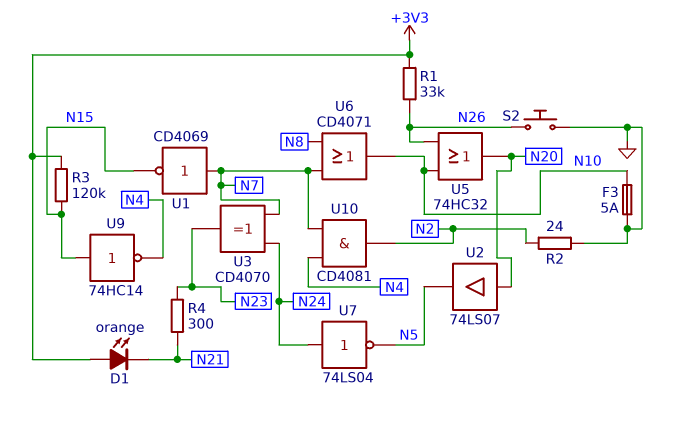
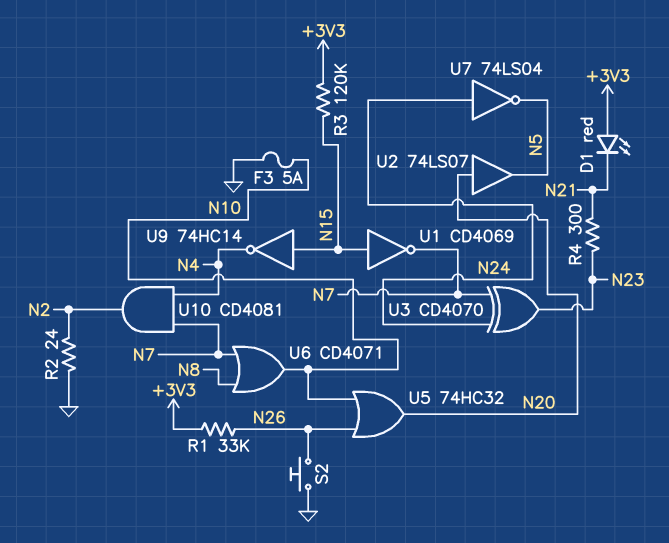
D1: LED orange (A +3V3, K N21) -> LED red (A +3V3, K N21)
U1: NOT CD4069 (in N7, out N15) -> NOT CD4069 (in N15, out N7)

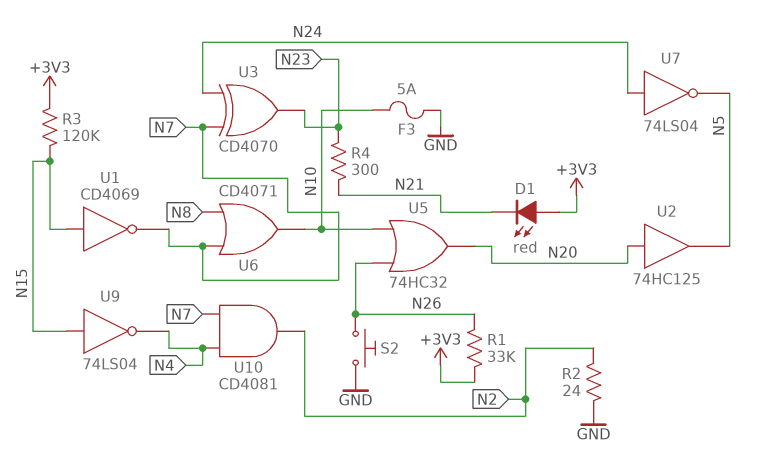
U2: buffer 74LS07 (in N20, out N5) -> buffer 74HC125 (in N20, out N5)
U9: NOT 74HC14 (in N15, out N4) -> NOT 74LS04 (in N15, out N4)

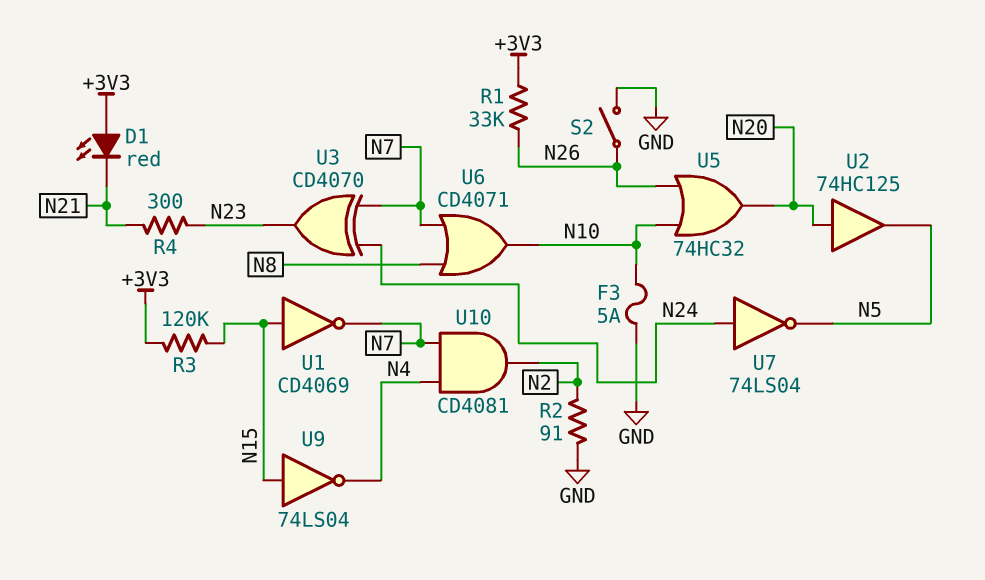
R2: 24 (GND, N2) -> 91 (GND, N2)
S2: button (GND, N26) -> switch (GND, N26)

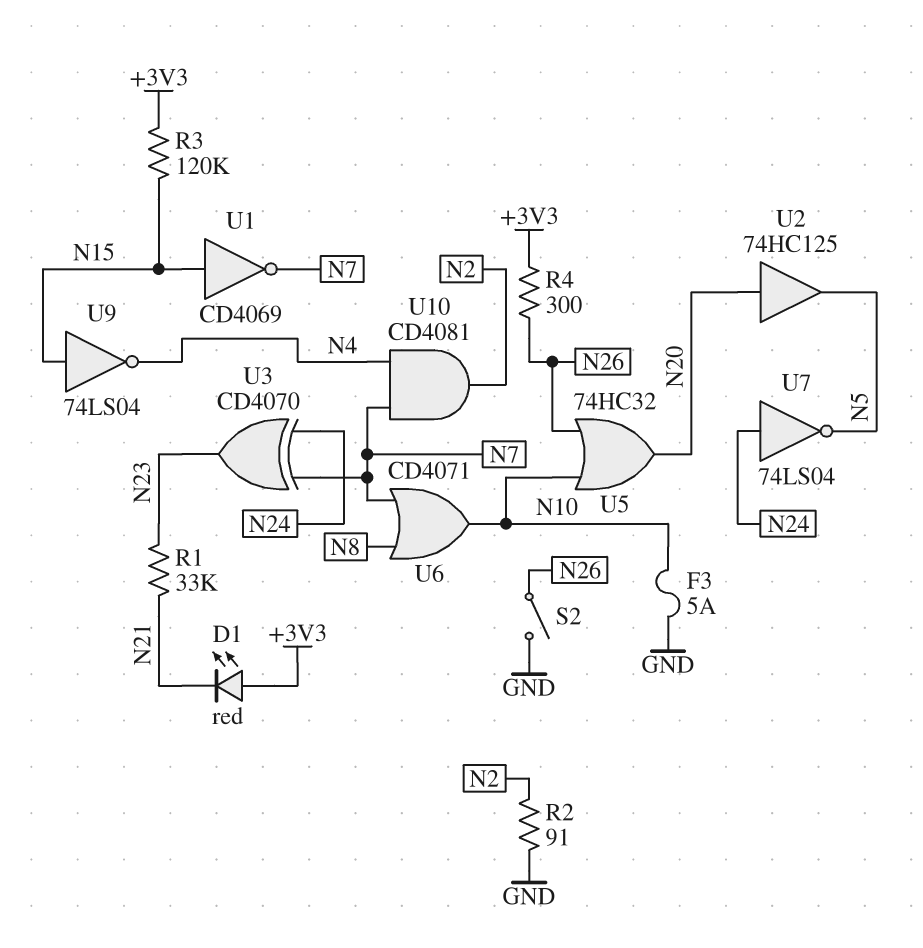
R1: 33k (+3V3, N26) -> 33k (N21, N23)
R4: 300 (N21, N23) -> 300 (+3V3, N26)

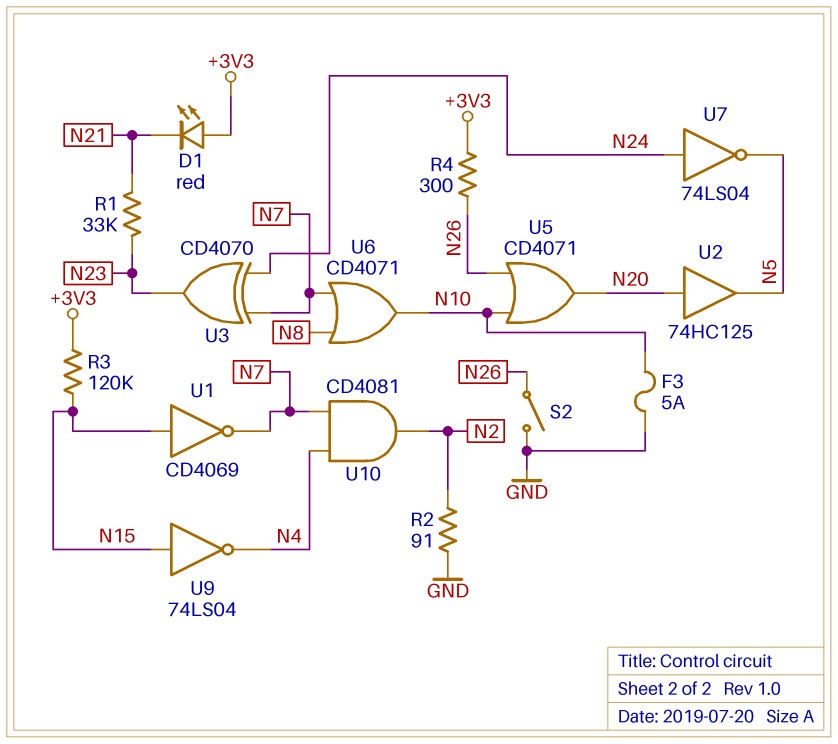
U5: OR 74HC32 (in N10, in N26, out N20) -> OR CD4071 (in N10, in N26, out N20)

